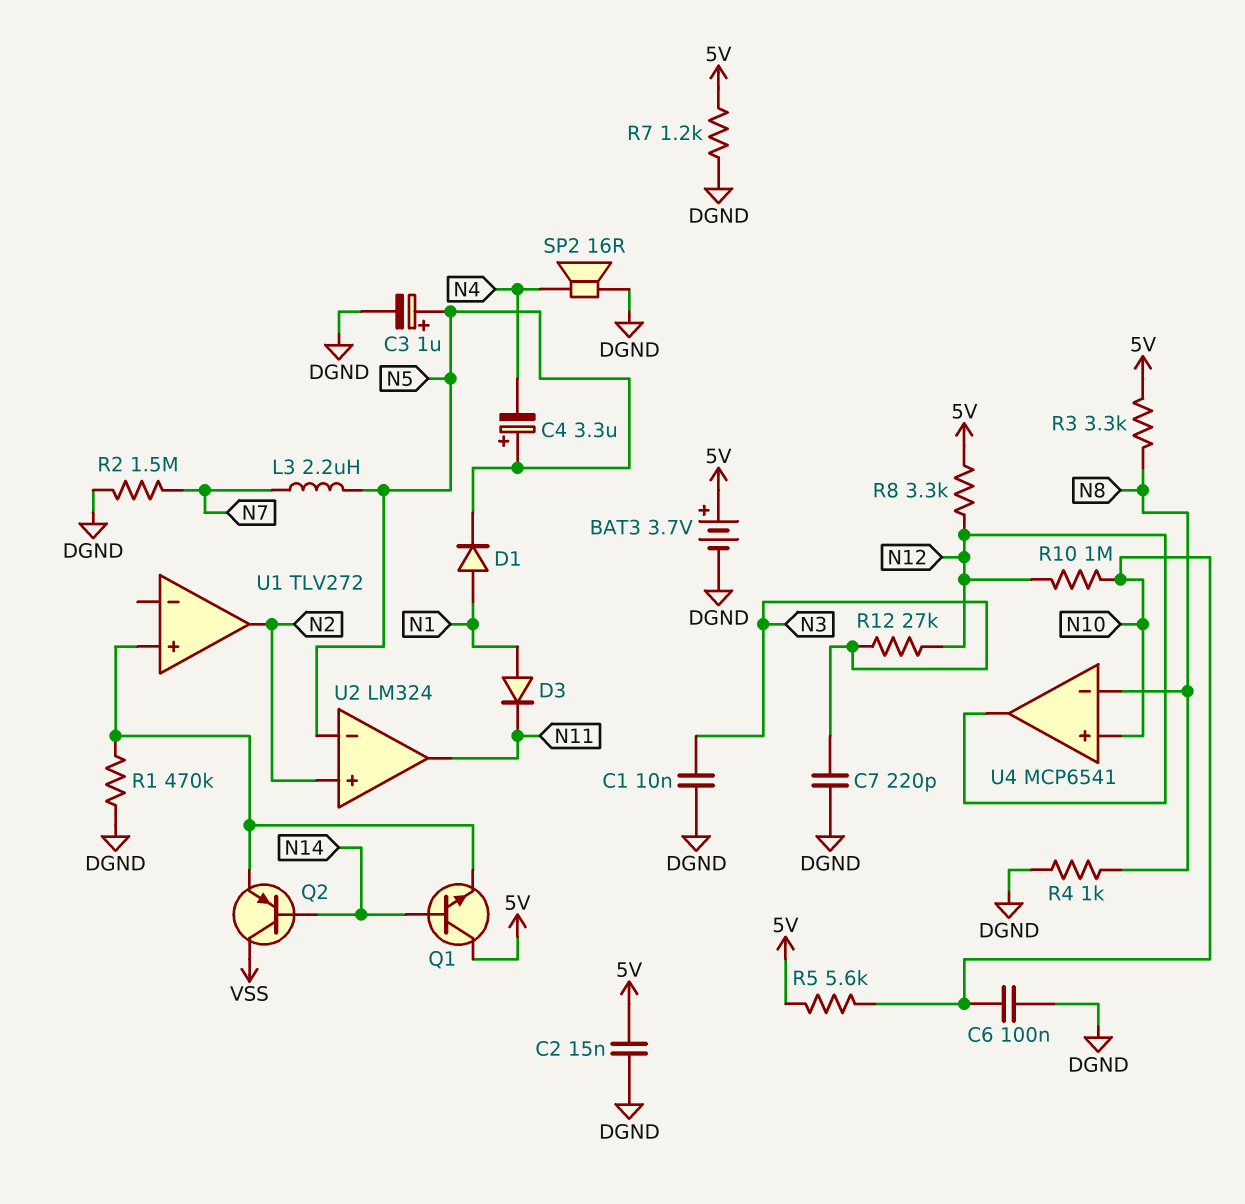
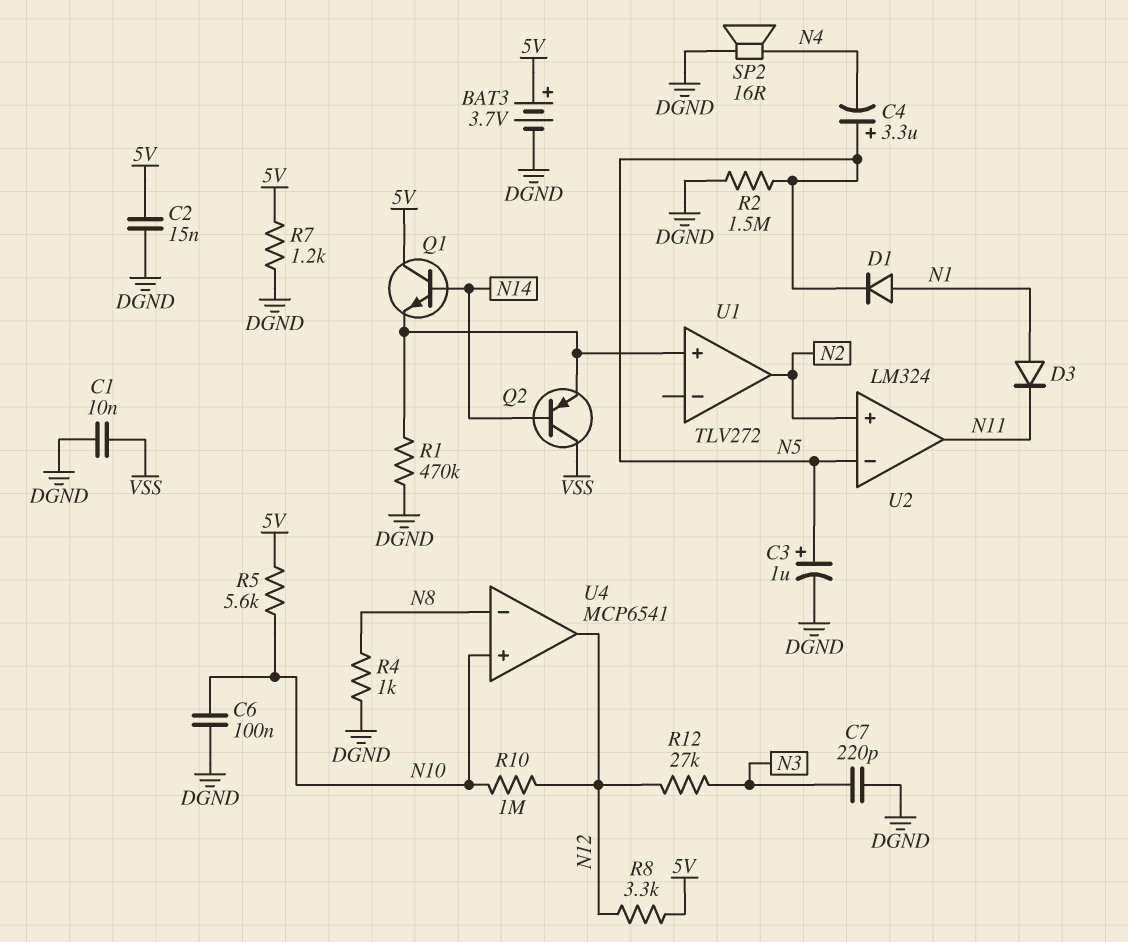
C1: 10nF (DGND, N3) -> 10nF (DGND, VSS)
L3: 2.2uH (N5, N7) -> none
R2: 1.5M (DGND, N7) -> 1.5M (DGND, N5)
R3: 3.3k (5V, N8) -> none

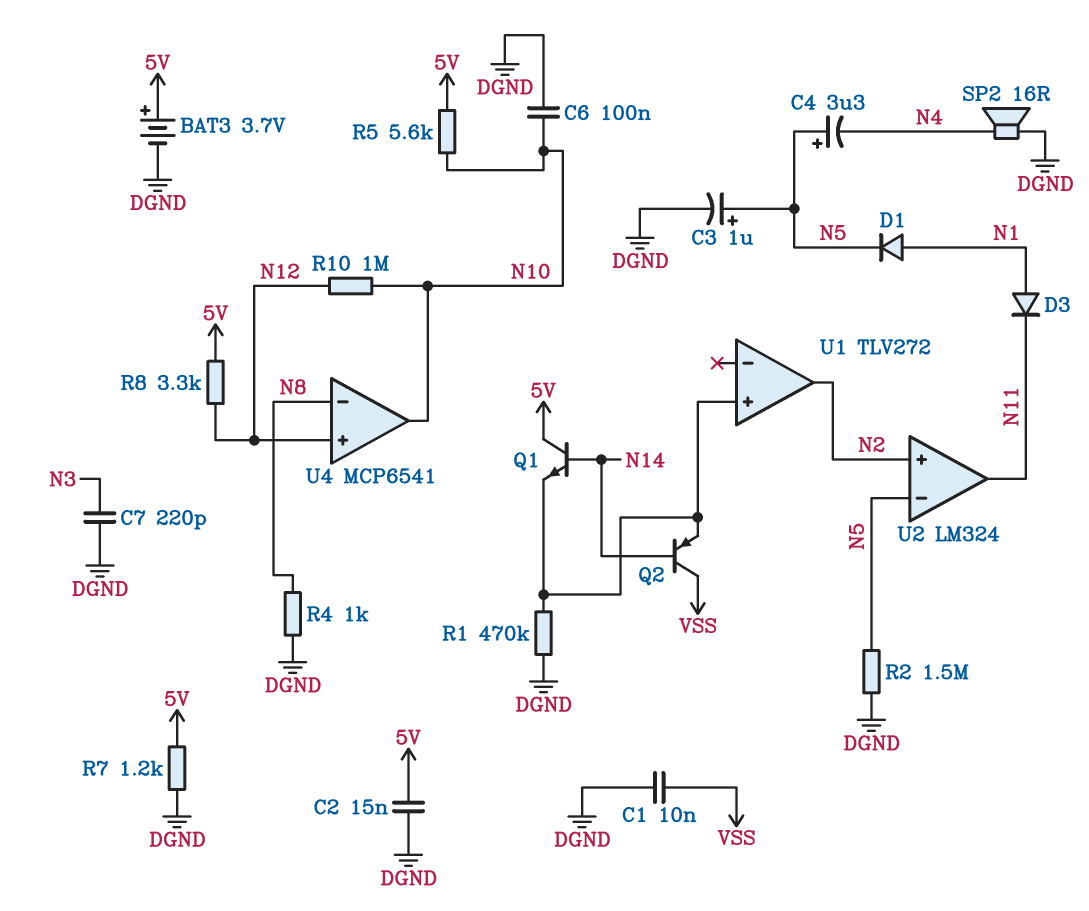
R12: 27k (N3, N12) -> none
U4 pin in+: N10 -> N12
U4 pin out: N12 -> N10

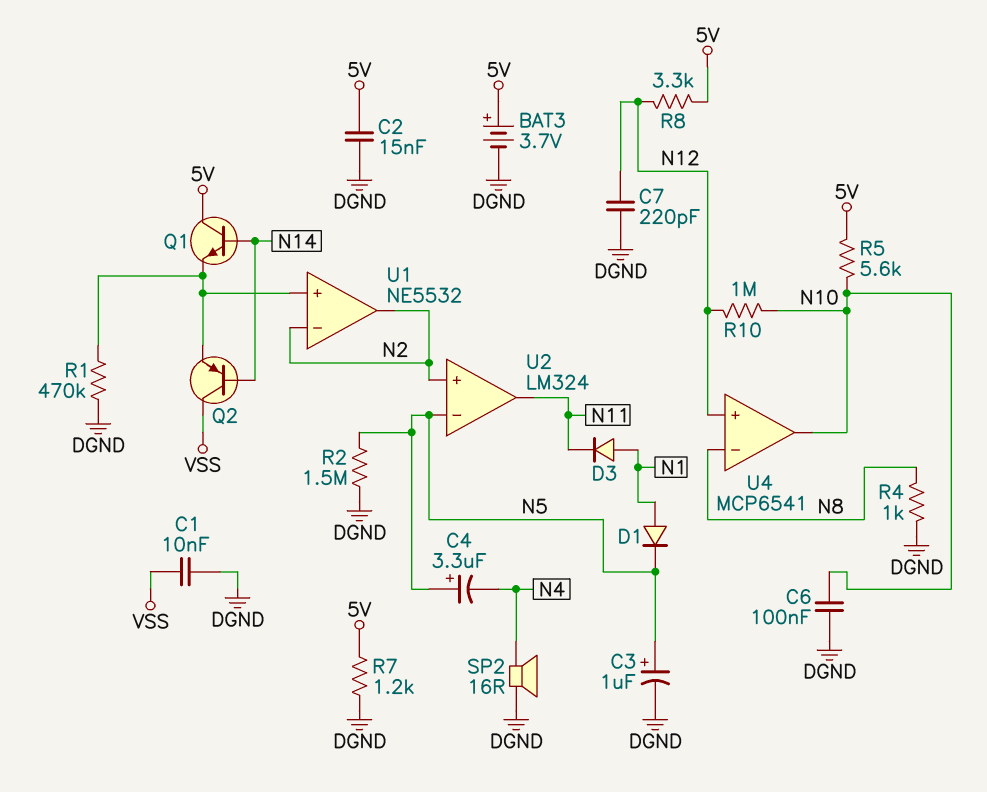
C7: 220pF (DGND, N3) -> 220pF (DGND, N12)
U1: TLV272 -> NE5532
U1 pin in-: none -> N2

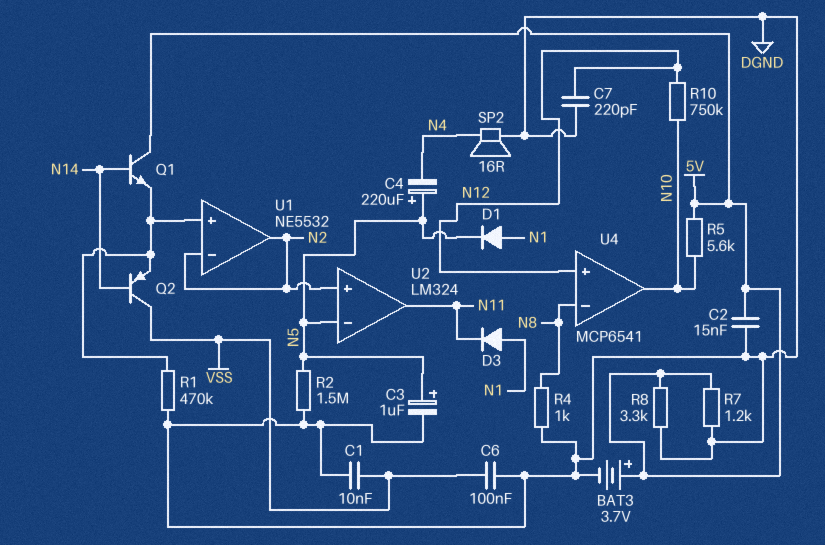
C4: 3.3uF (plus N5, minus N4) -> 220uF (plus N5, minus N4)
C6: 100nF (DGND, N10) -> 100nF (DGND, VSS)
R8: 3.3k (5V, N12) -> 3.3k (5V, DGND)
R10: 1M (N10, N12) -> 750k (N10, N12)

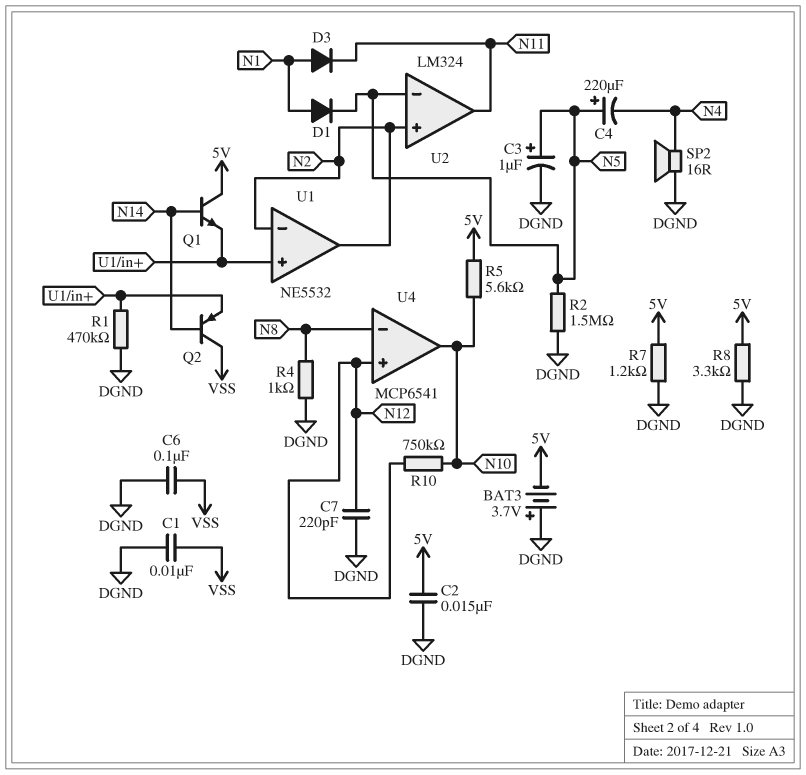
BAT3: 3.7V (plus 5V, minus DGND) -> 3.7V (plus DGND, minus 5V)

